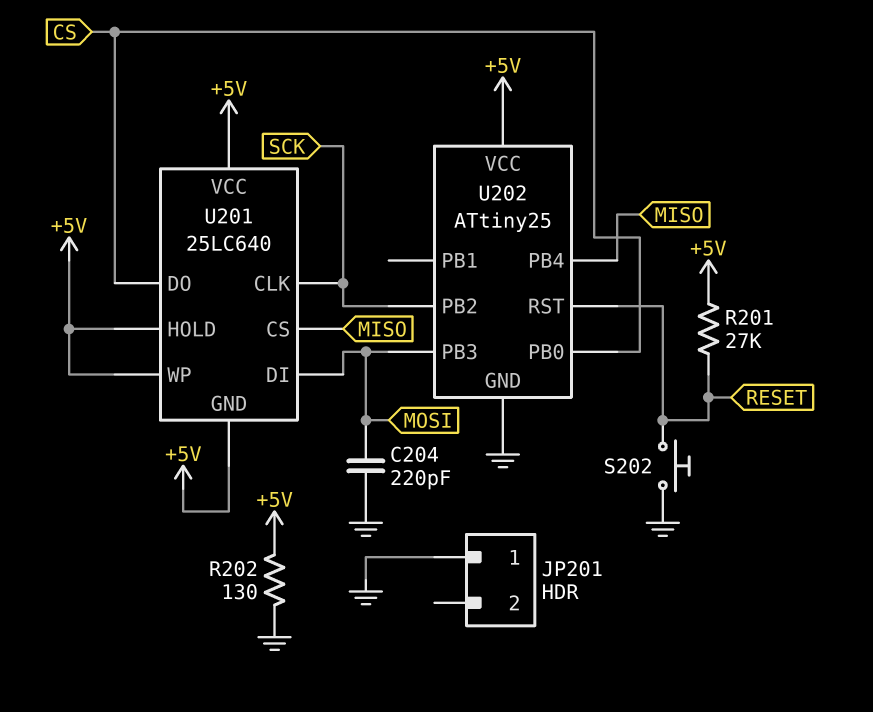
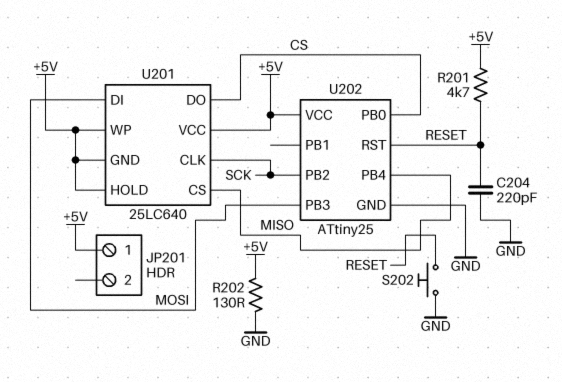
C204: 220pF (GND, MOSI) -> 220pF (GND, RESET)
JP201 pin 1: GND -> +5V
R201: 27k (+5V, RESET) -> 4.7k (+5V, RESET)

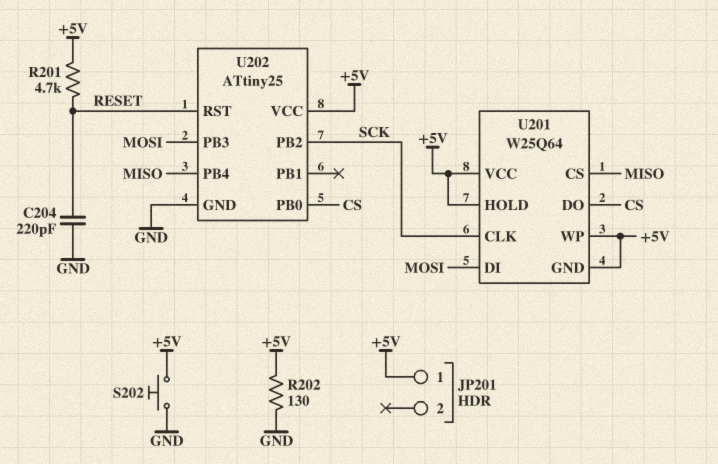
S202: button (GND, RESET) -> button (+5V, GND)
U201: 25LC640 -> W25Q64

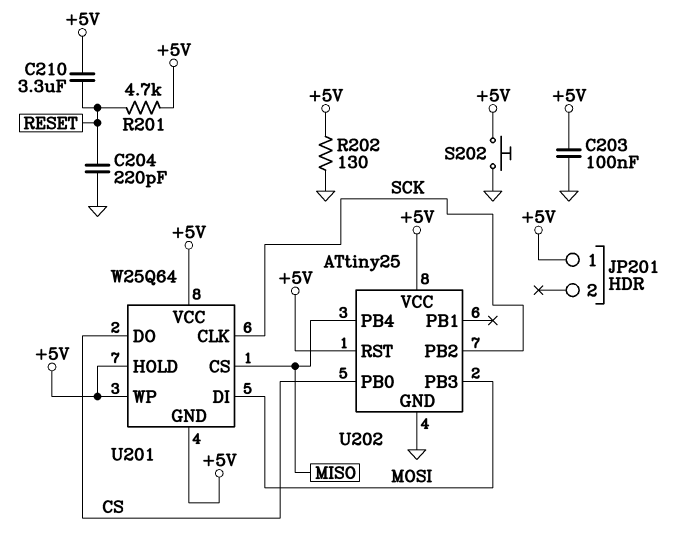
C203: none -> 100nF (+5V, GND)
C210: none -> 3.3uF (+5V, RESET)
U202 pin RST: RESET -> +5V

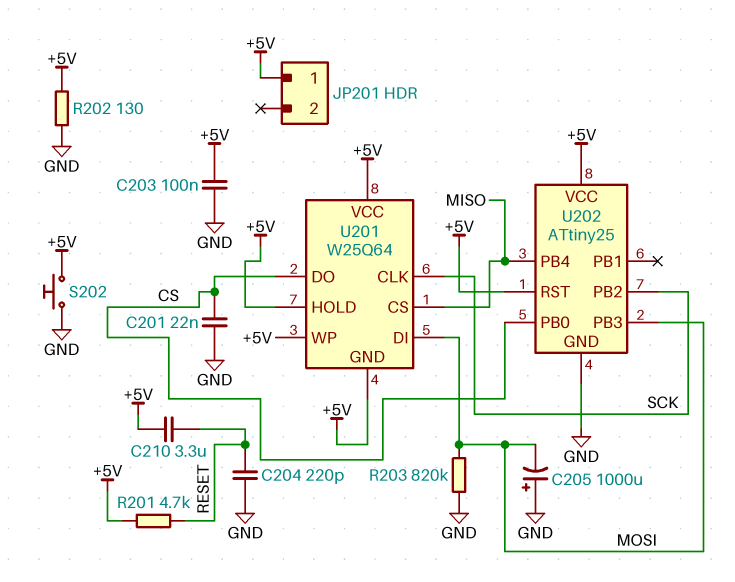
C201: none -> 22nF (CS, GND)
C205: none -> 1000uF (plus GND, minus MOSI)
R203: none -> 820k (GND, MOSI)

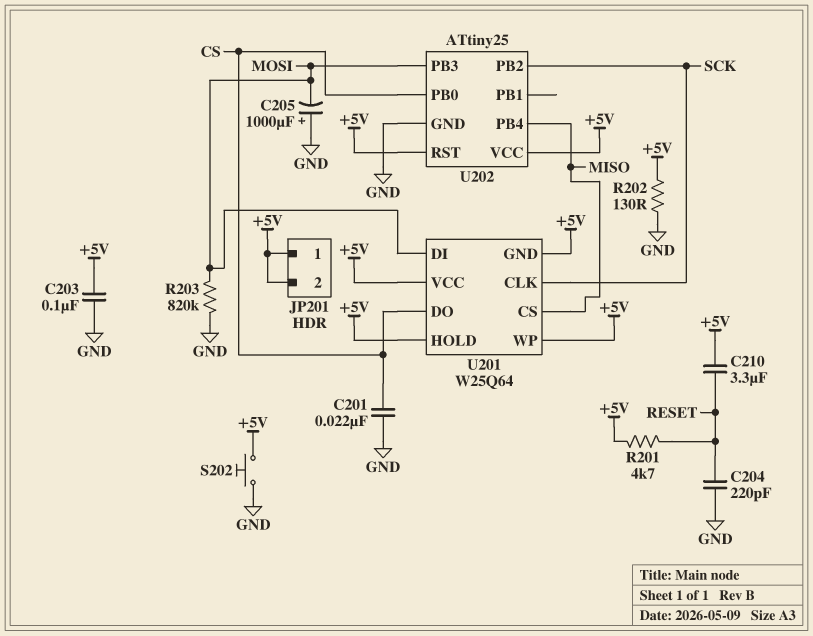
JP201 pin 2: none -> +5V

